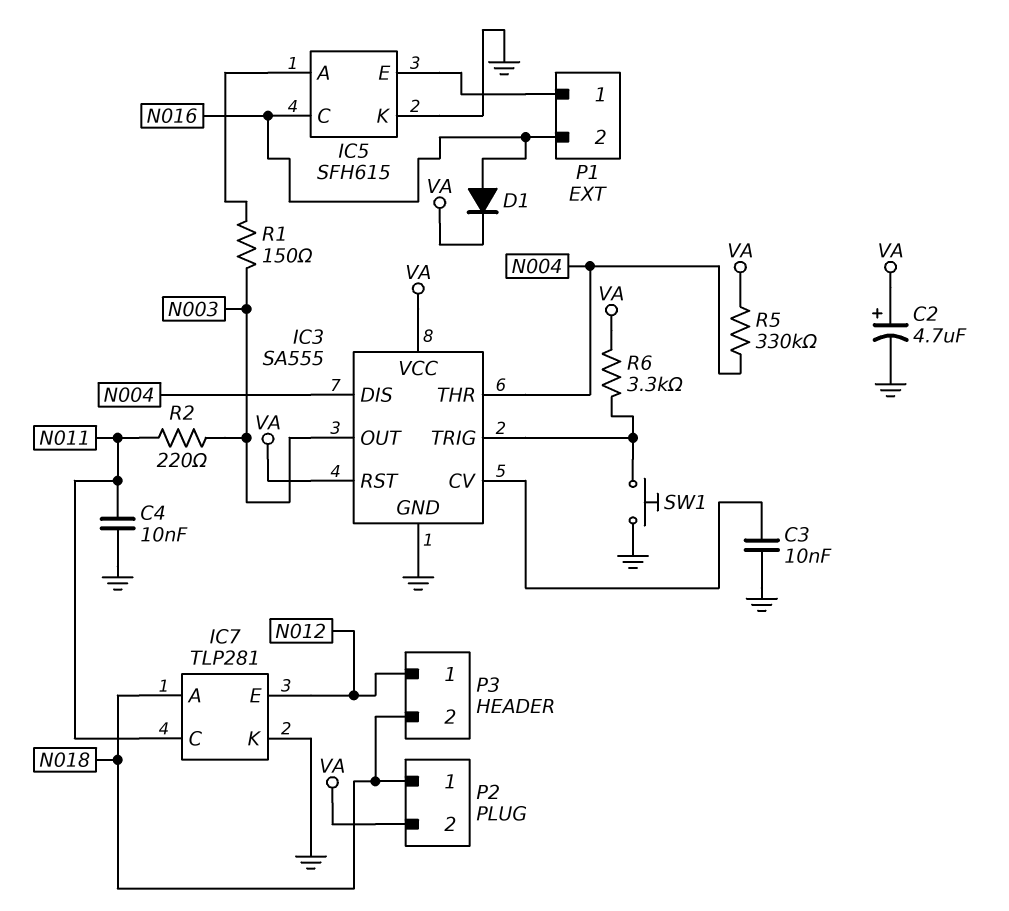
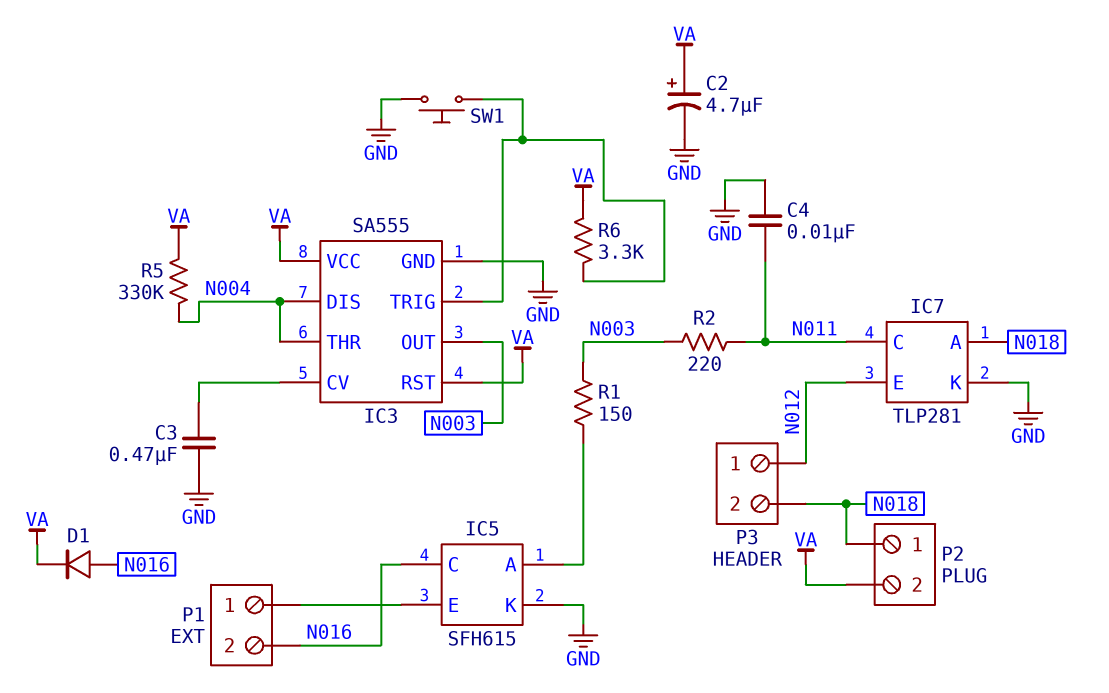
C3: 10nF (GND, IC3/CV) -> 470nF (GND, IC3/CV)

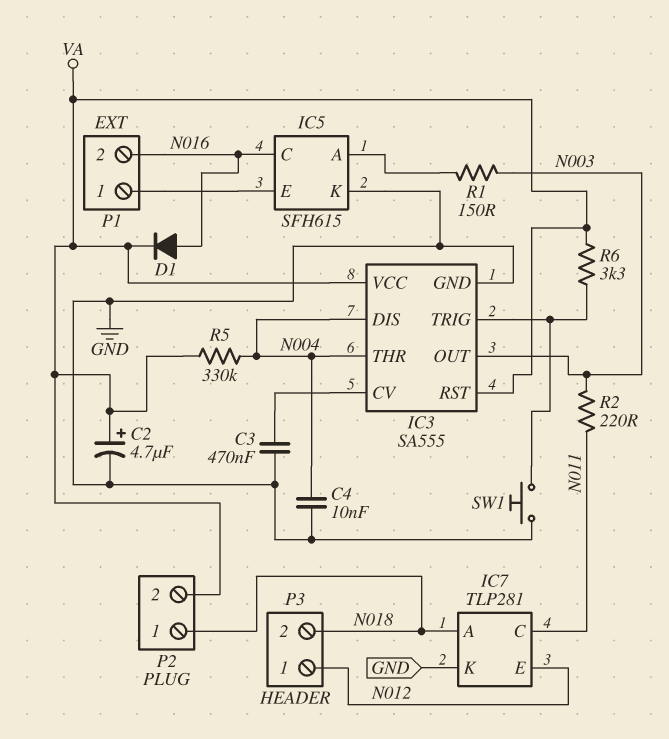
C4: 10nF (GND, N011) -> 10nF (GND, N004)

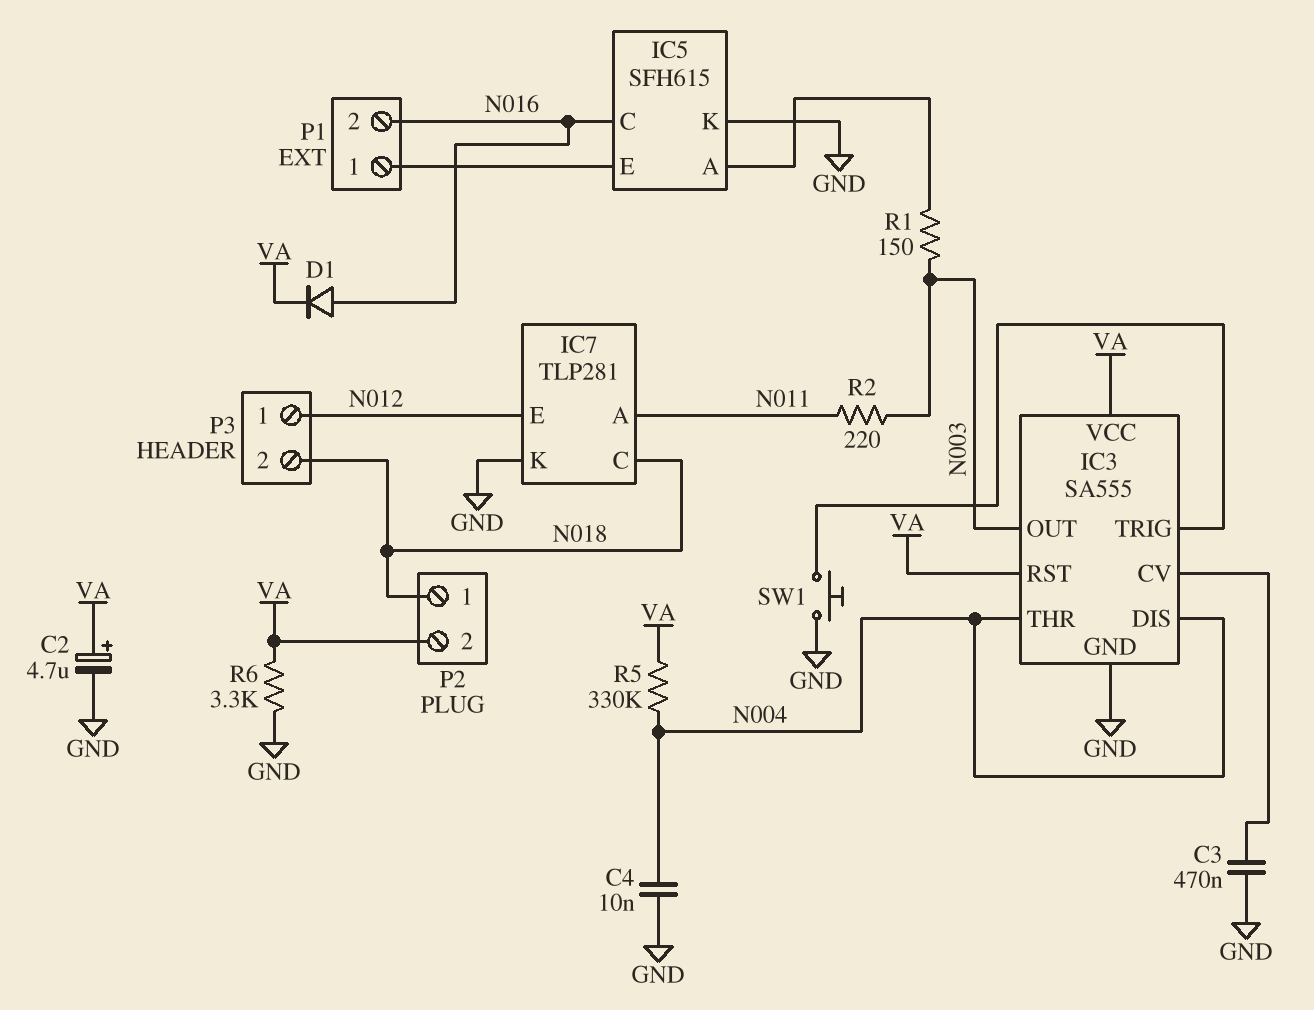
IC7 pin A: N018 -> N011
IC7 pin C: N011 -> N018
R6: 3.3k (IC3/TRIG, VA) -> 3.3k (GND, VA)

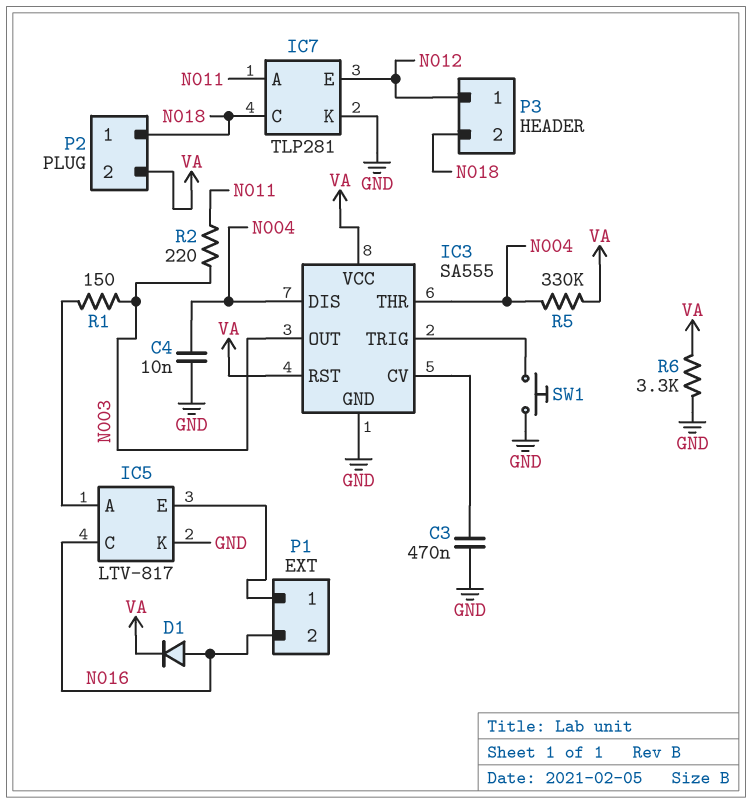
C2: 4.7uF (plus VA, minus GND) -> none
IC5: SFH615 -> LTV-817

